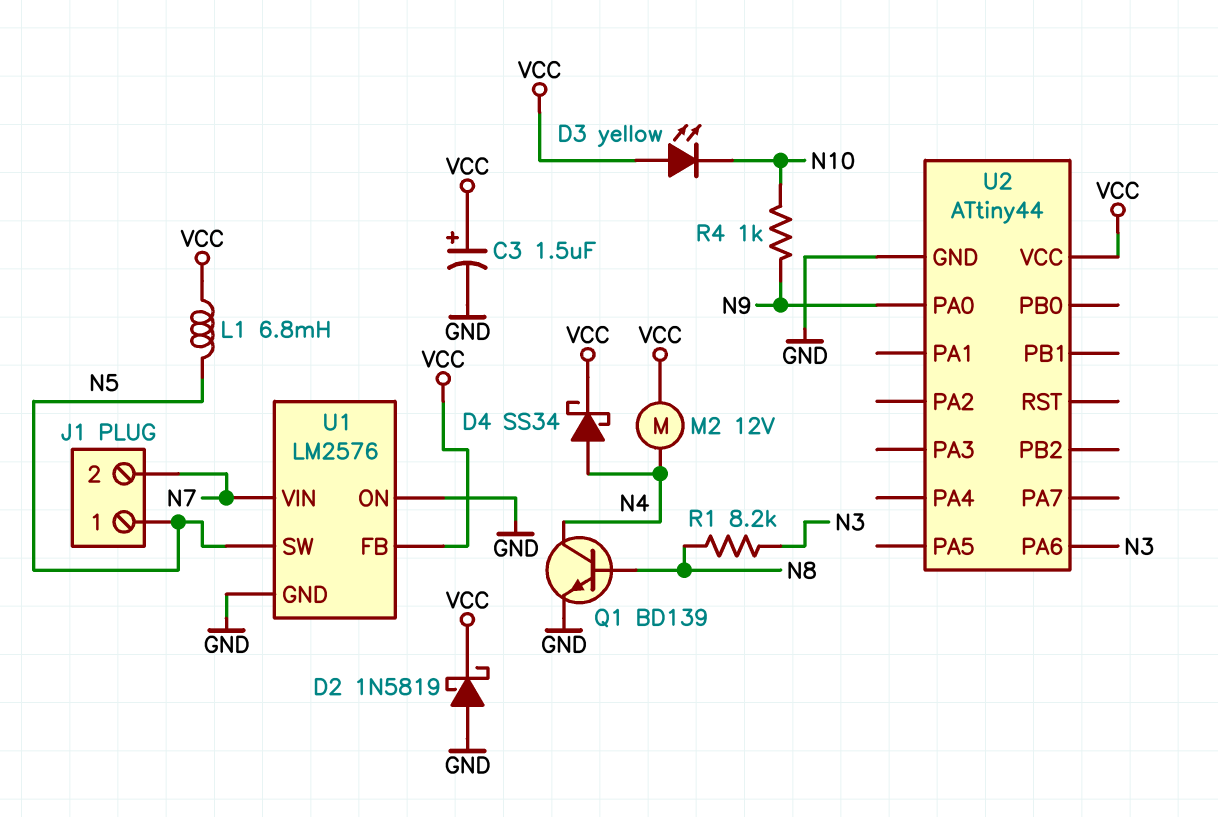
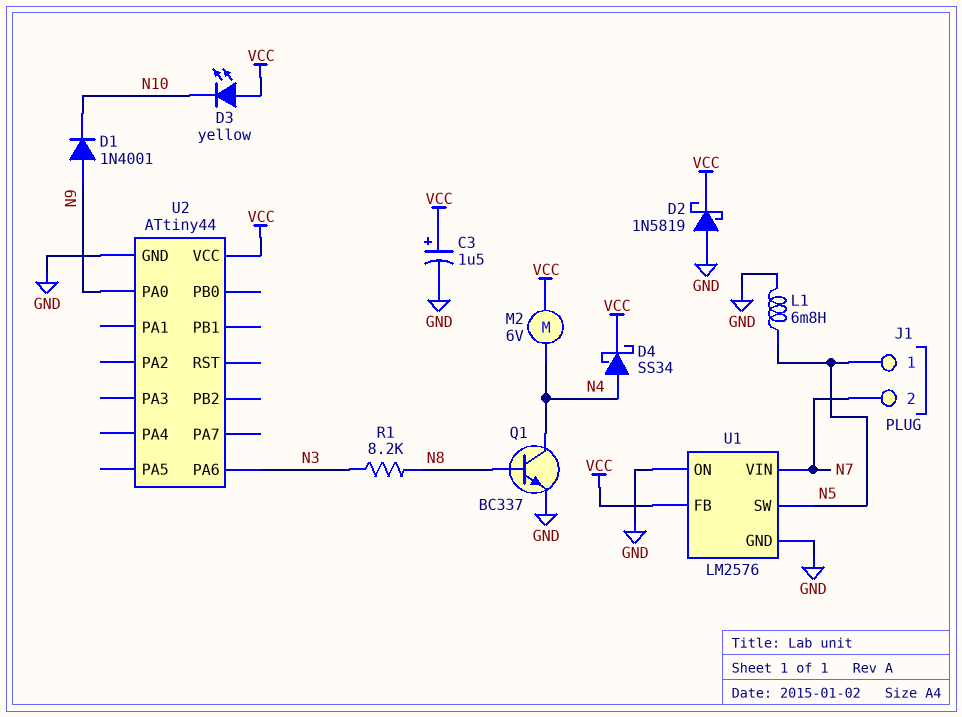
D1: none -> diode 1N4001 (A N9, K N10)
L1: 6.8mH (N5, VCC) -> 6.8mH (GND, N5)
M2: motor 12V (N4, VCC) -> motor 6V (N4, VCC)
Q1: NPN BD139 (B N8, C N4, E GND) -> NPN BC337 (B N8, C N4, E GND)
R4: 1k (N9, N10) -> none

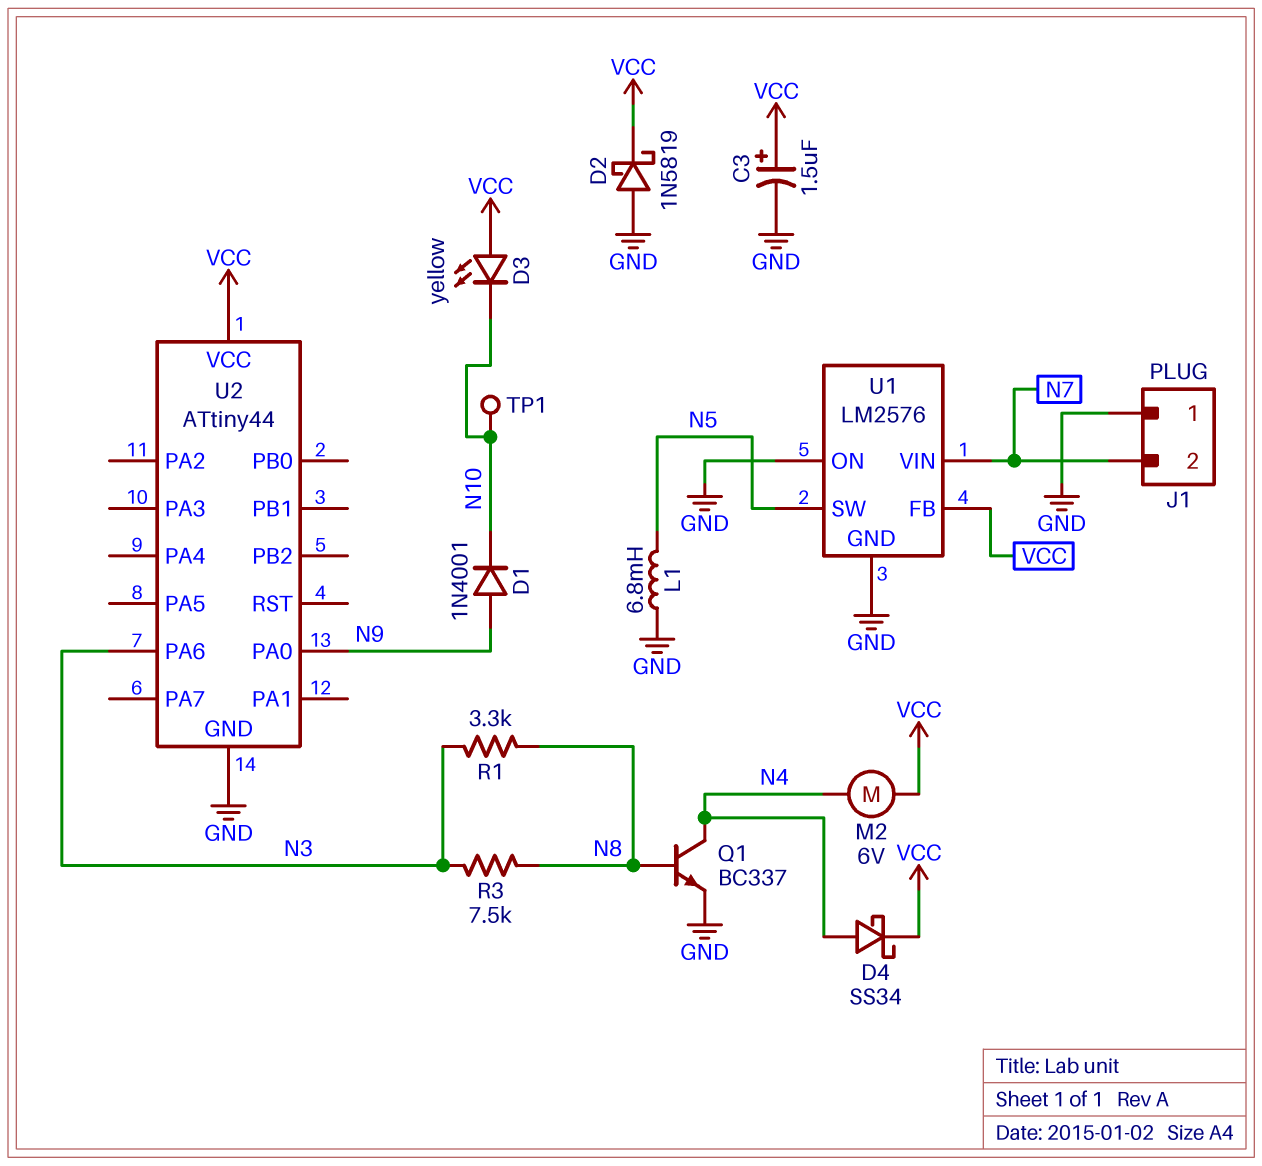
J1 pin 1: N5 -> GND
R1: 8.2k (N3, N8) -> 3.3k (N3, N8)
R3: none -> 7.5k (N3, N8)
TP1: none -> test point (N10)

